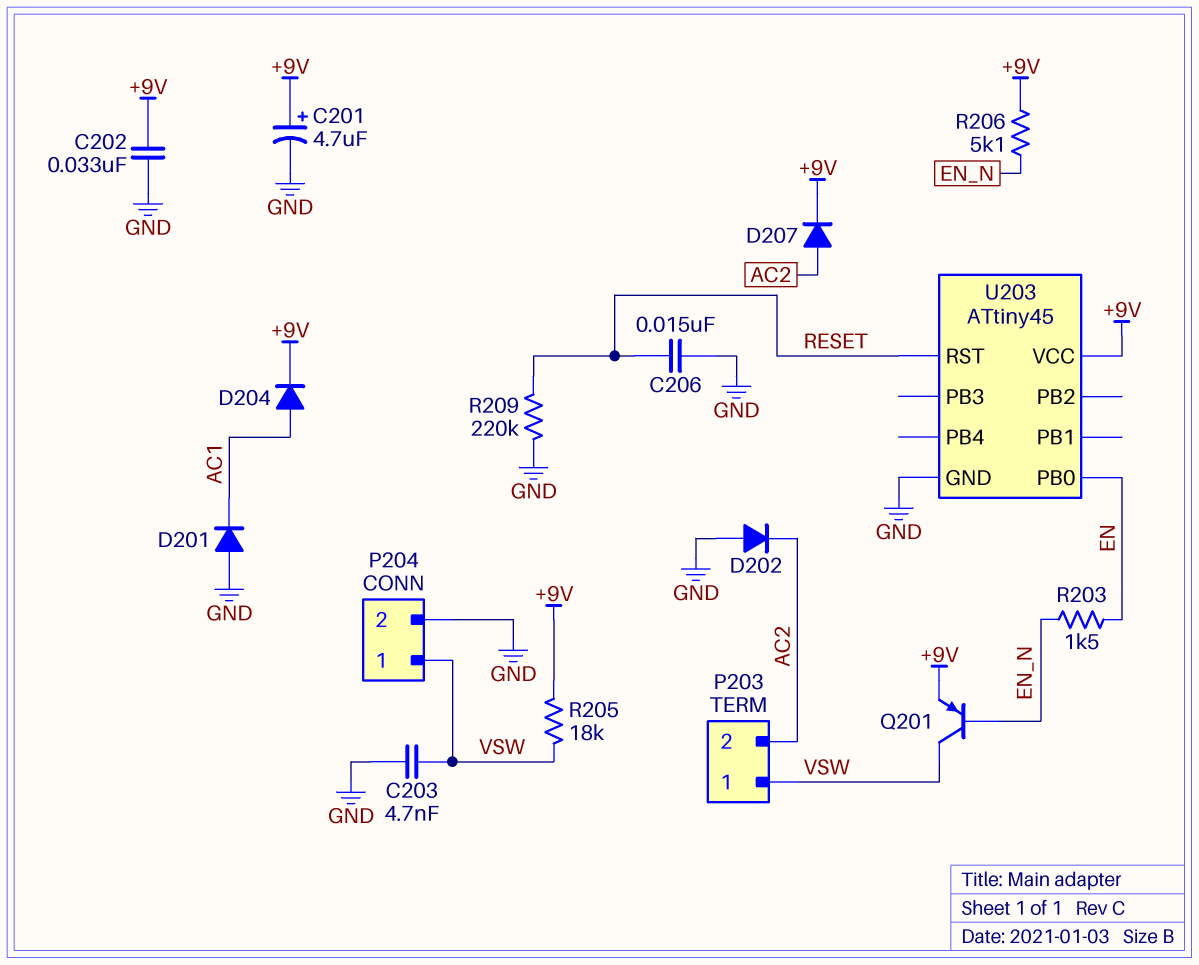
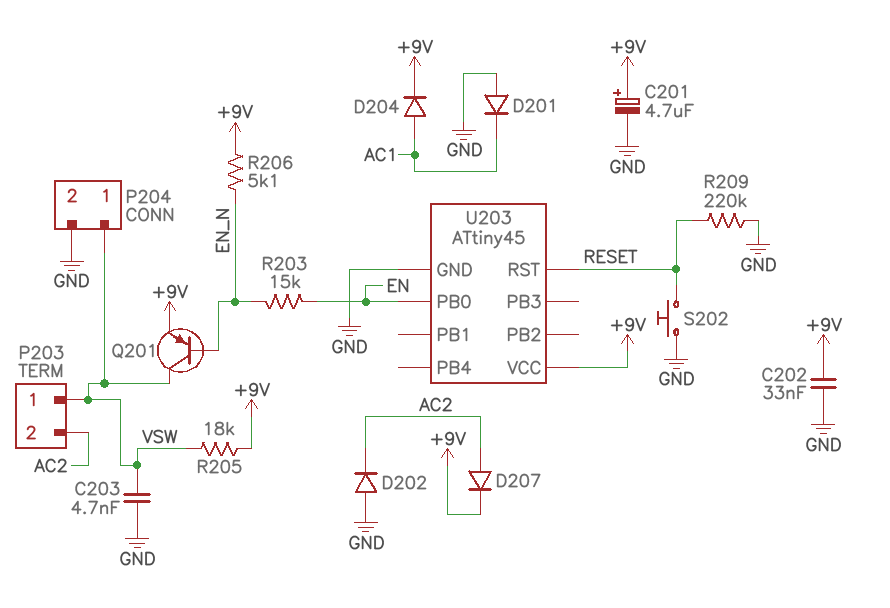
C206: 15nF (GND, RESET) -> none
R203: 1.5k (EN, EN_N) -> 15k (EN, EN_N)
S202: none -> button (GND, RESET)

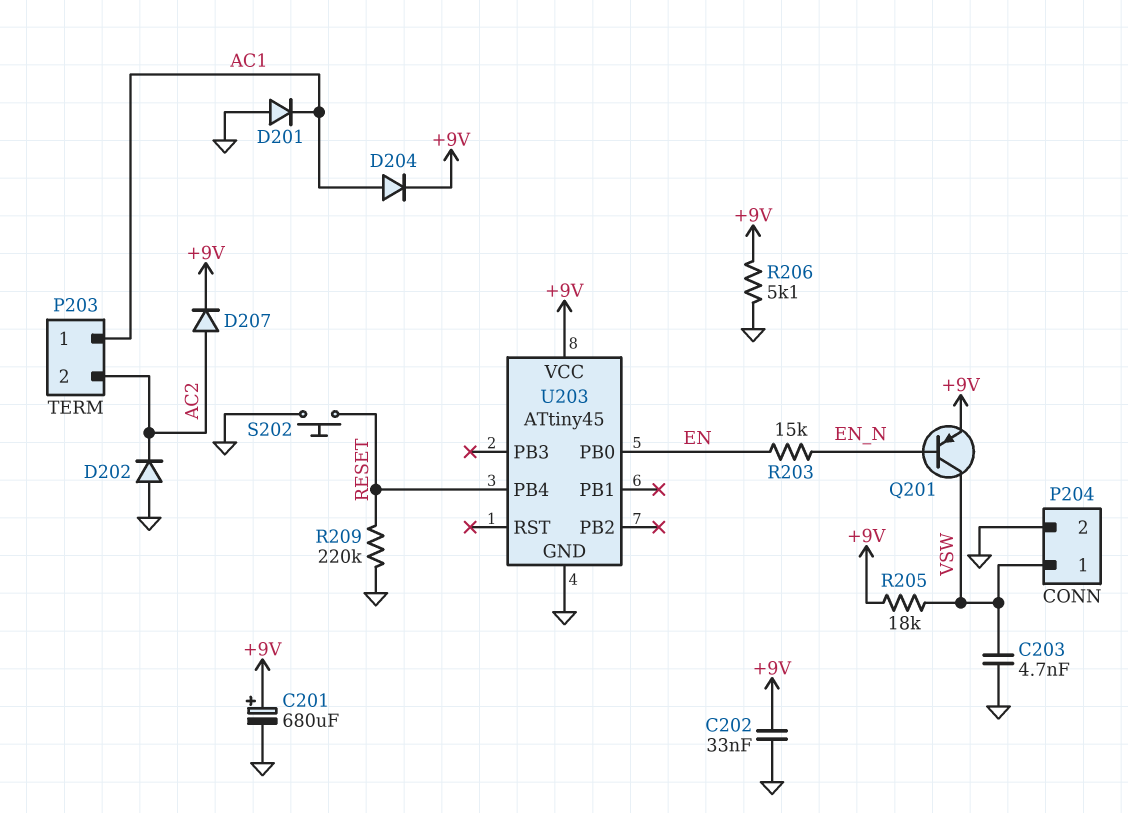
C201: 4.7uF (plus +9V, minus GND) -> 680uF (plus +9V, minus GND)
P203 pin 1: VSW -> AC1
R206: 5.1k (+9V, EN_N) -> 5.1k (+9V, GND)
U203 pin PB4: none -> RESET
U203 pin RST: RESET -> none

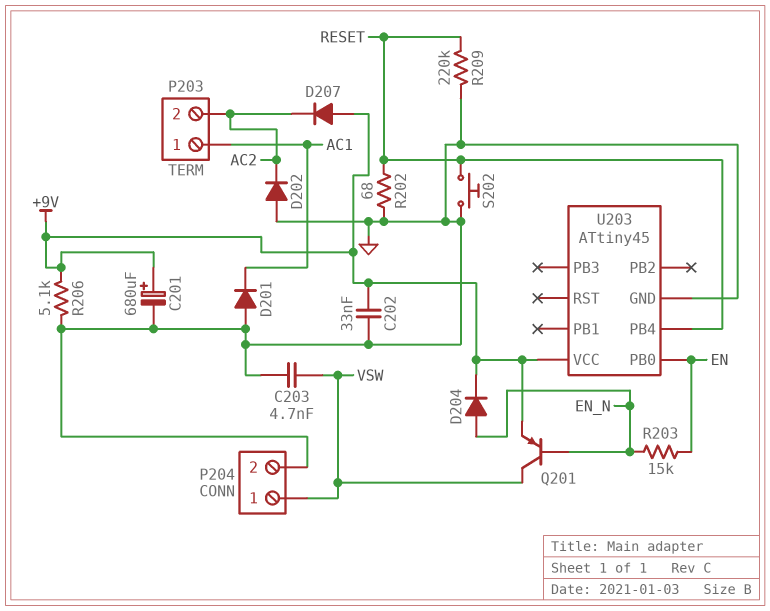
D204: diode (A AC1, K +9V) -> diode (A EN_N, K +9V)
D207: diode (A AC2, K +9V) -> diode (A +9V, K AC2)
R202: none -> 68 (GND, RESET)
R205: 18k (+9V, VSW) -> none

